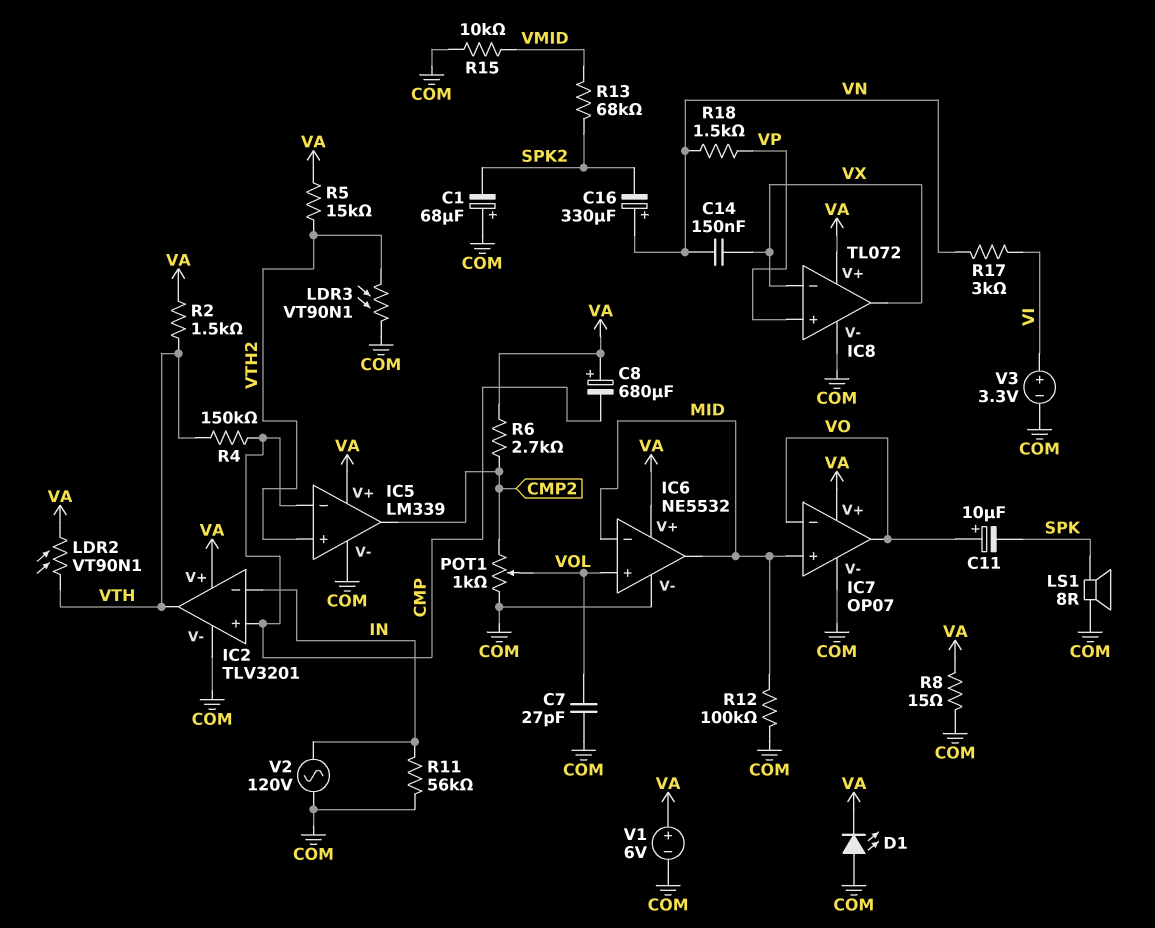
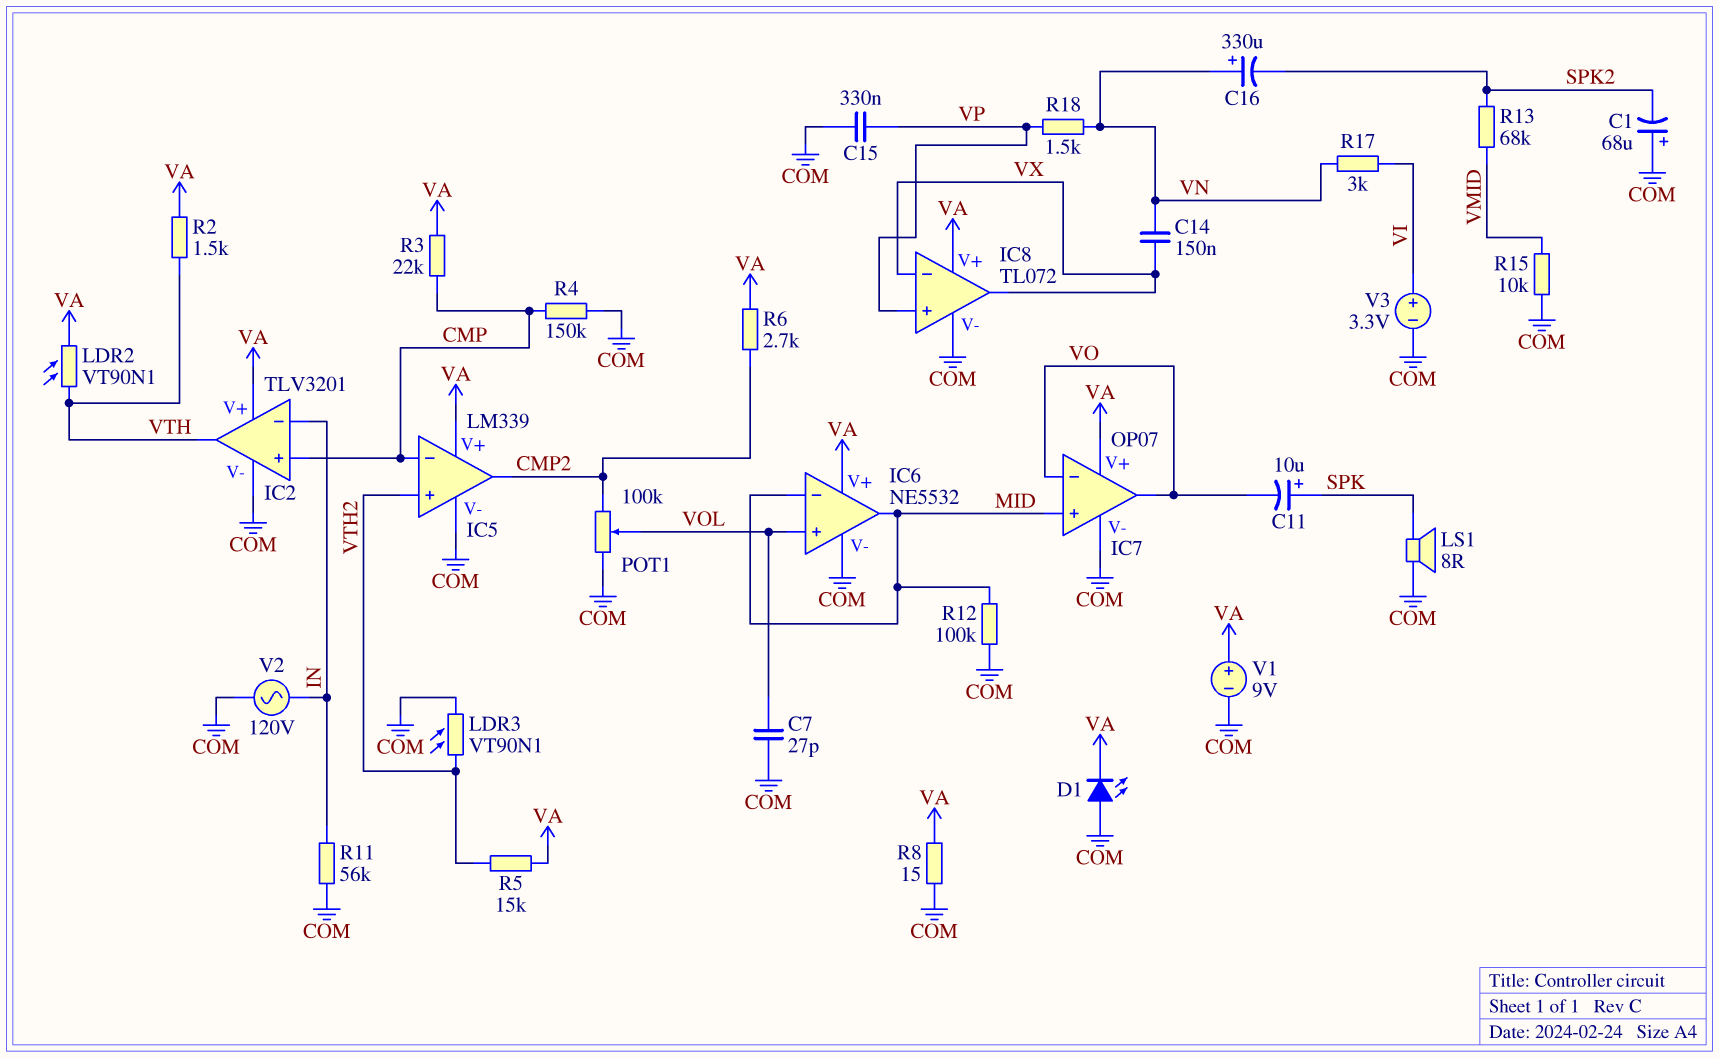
C8: 680uF (plus VA, minus CMP) -> none
C11: 10uF (plus VO, minus SPK) -> 10uF (plus SPK, minus VO)
C15: none -> 330nF (COM, VP)
POT1: 1k (CMP2, COM, wiper VOL) -> 100k (CMP2, COM, wiper VOL)
R3: none -> 22k (CMP, VA)
R4: 150k (CMP, VTH) -> 150k (CMP, COM)
V1: 6V (plus VA, minus COM) -> 9V (plus VA, minus COM)

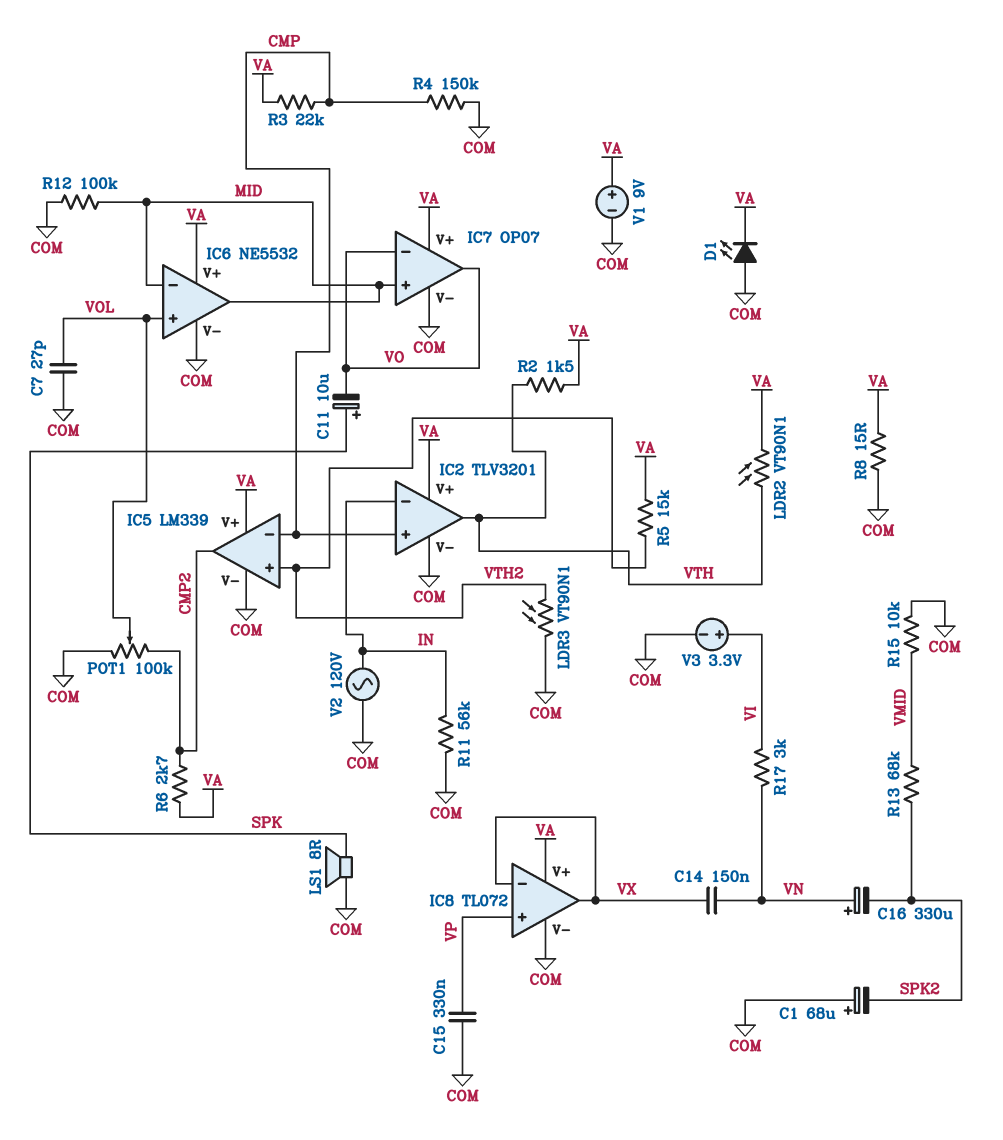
R18: 1.5k (VN, VP) -> none

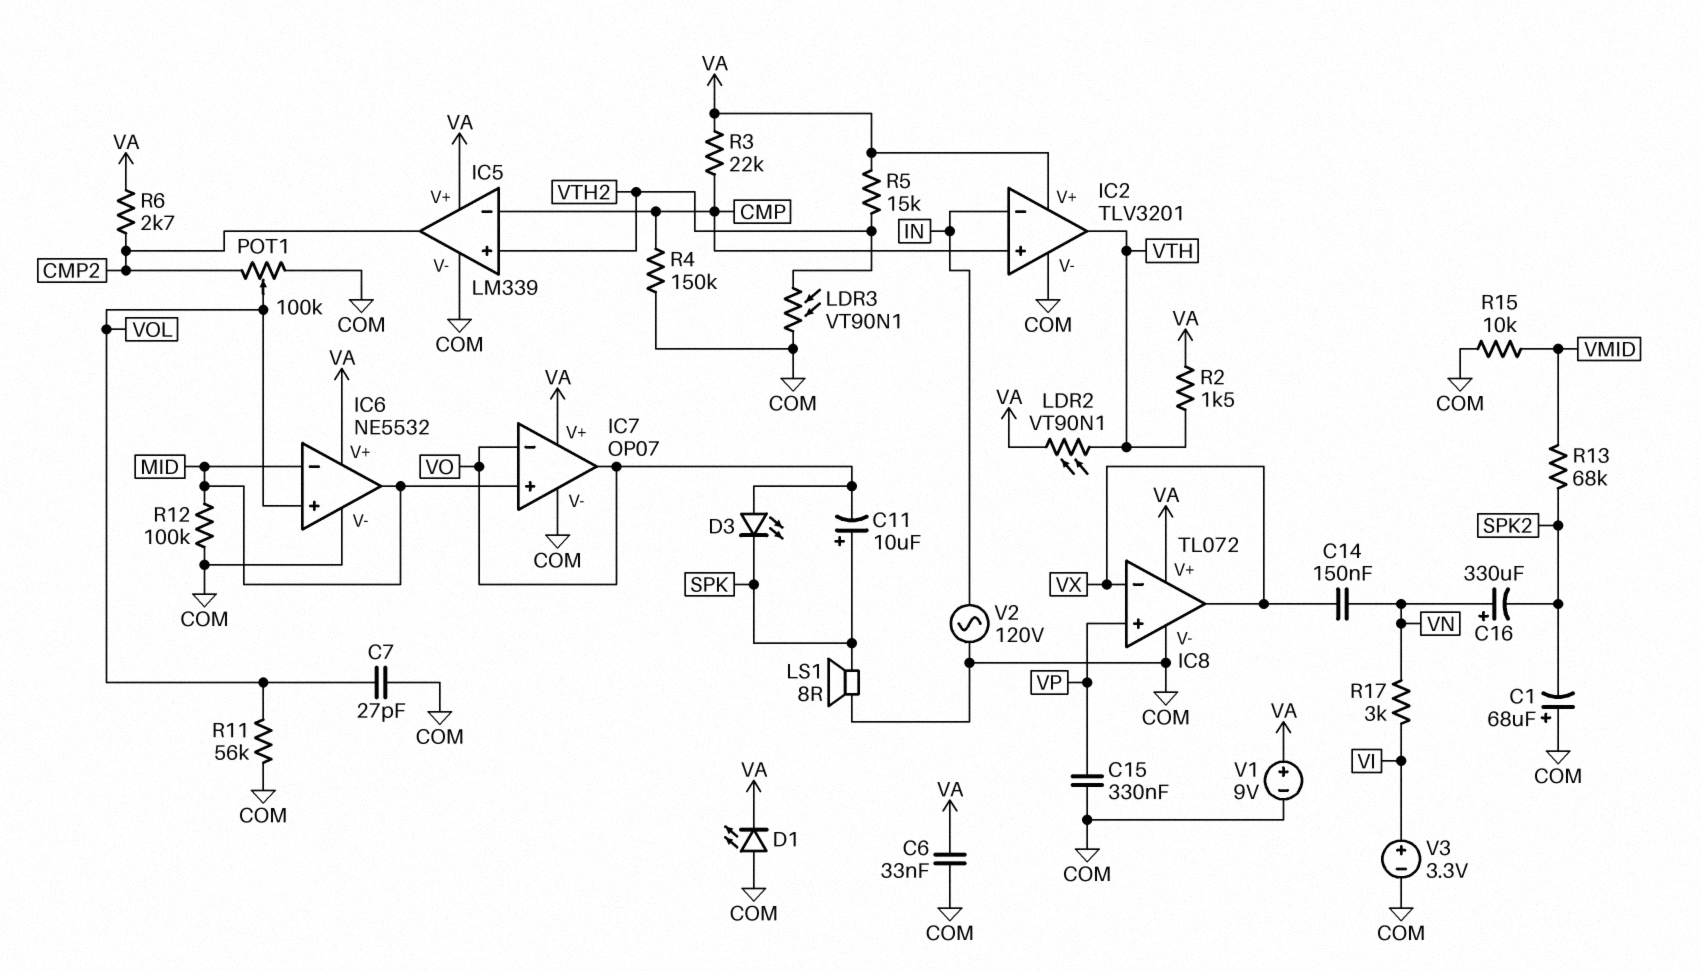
C6: none -> 33nF (COM, VA)
D3: none -> LED (A VO, K SPK)
R8: 15 (COM, VA) -> none
R11: 56k (COM, IN) -> 56k (COM, VOL)

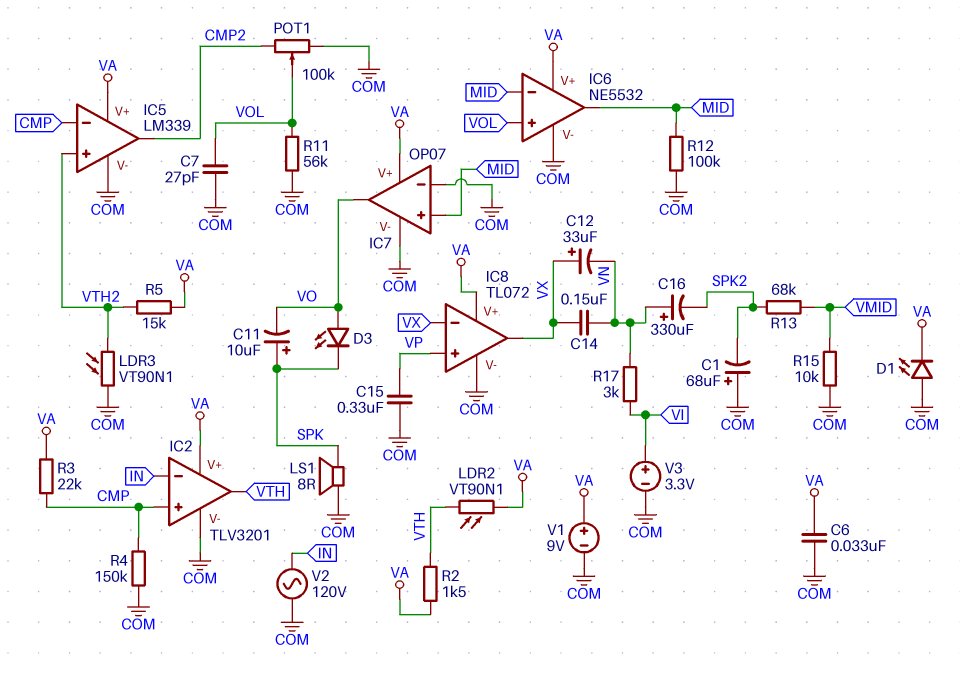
C12: none -> 33uF (plus VX, minus VN)
IC7 pin in-: VO -> COM
R6: 2.7k (CMP2, VA) -> none

